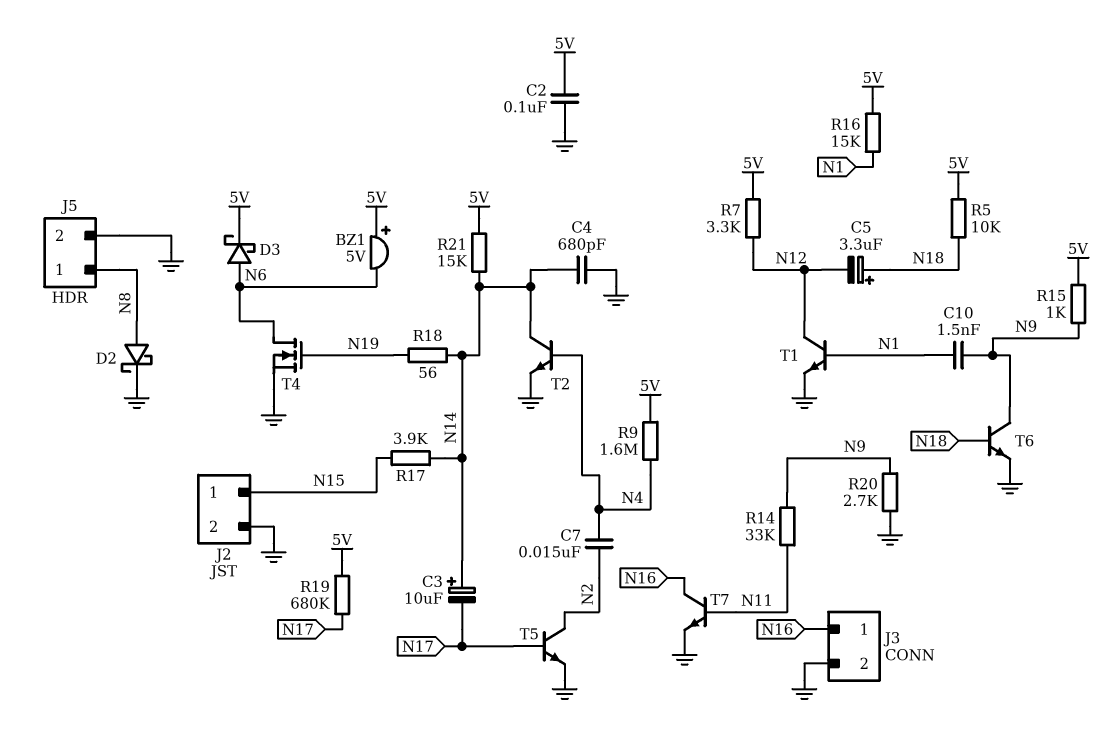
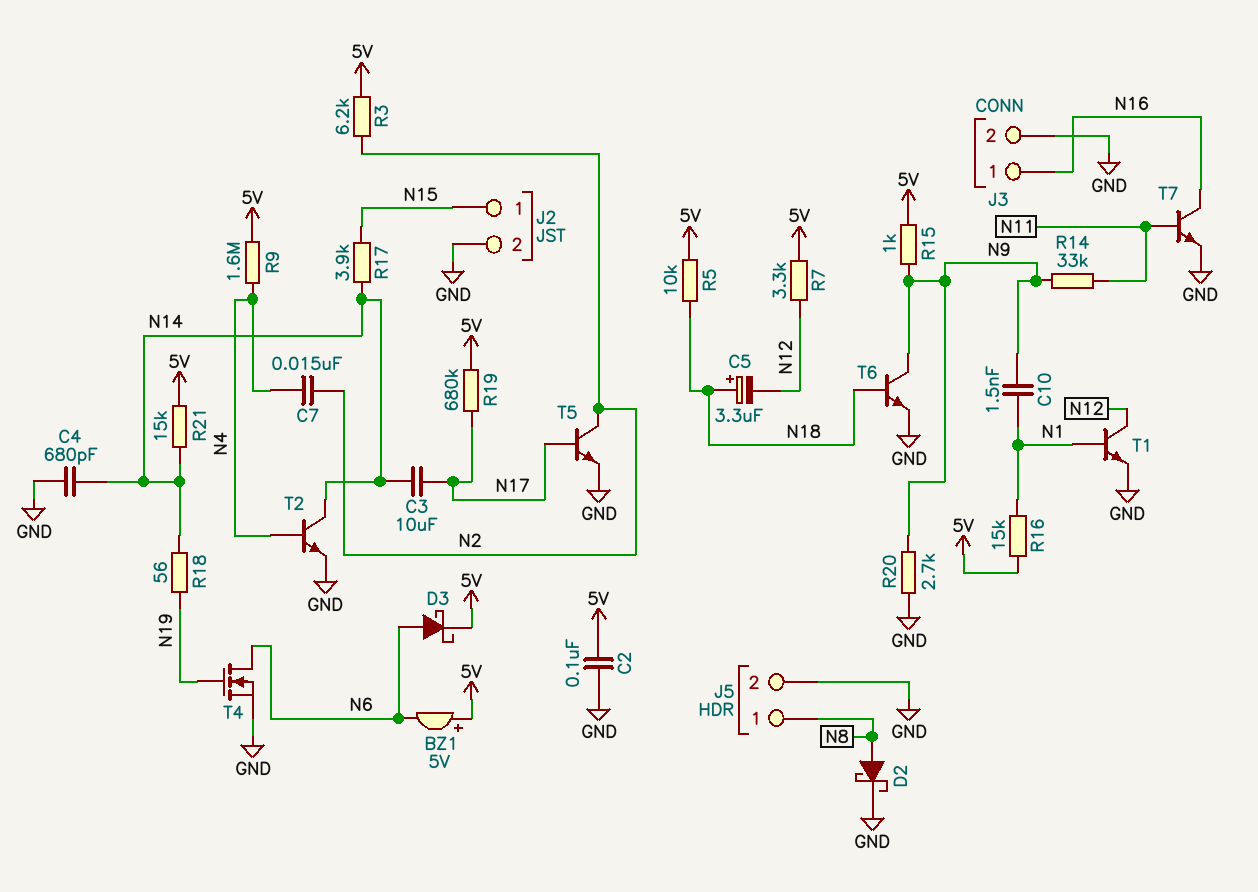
C3: 10uF (plus N14, minus N17) -> 10uF (N14, N17)
R3: none -> 6.2k (5V, N2)

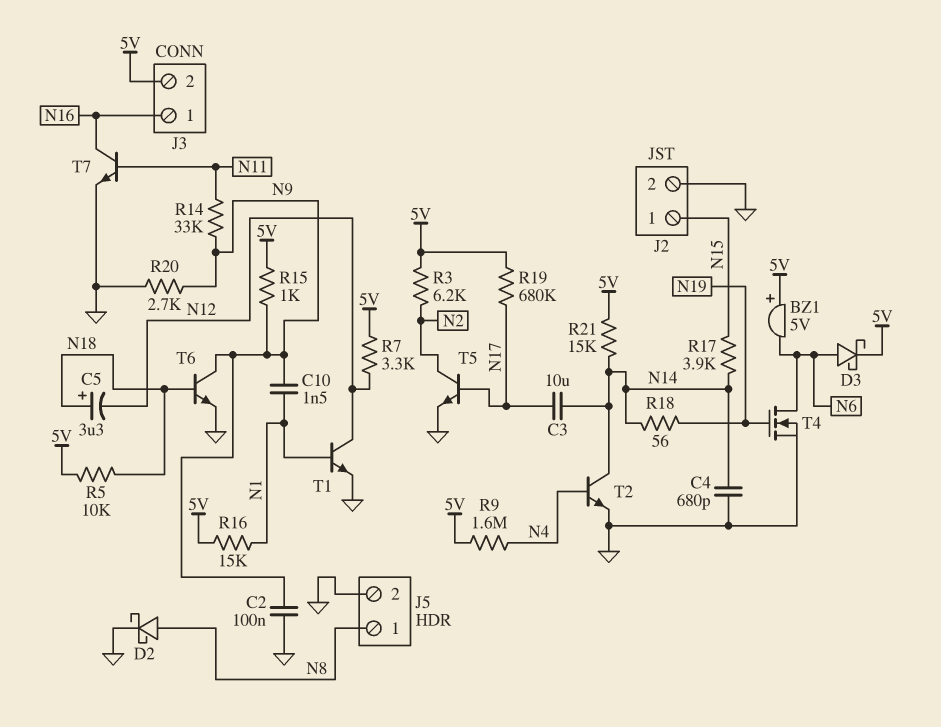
C2: 100nF (5V, GND) -> 100nF (GND, N9)
C7: 15nF (N2, N4) -> none
J3 pin 2: GND -> 5V

